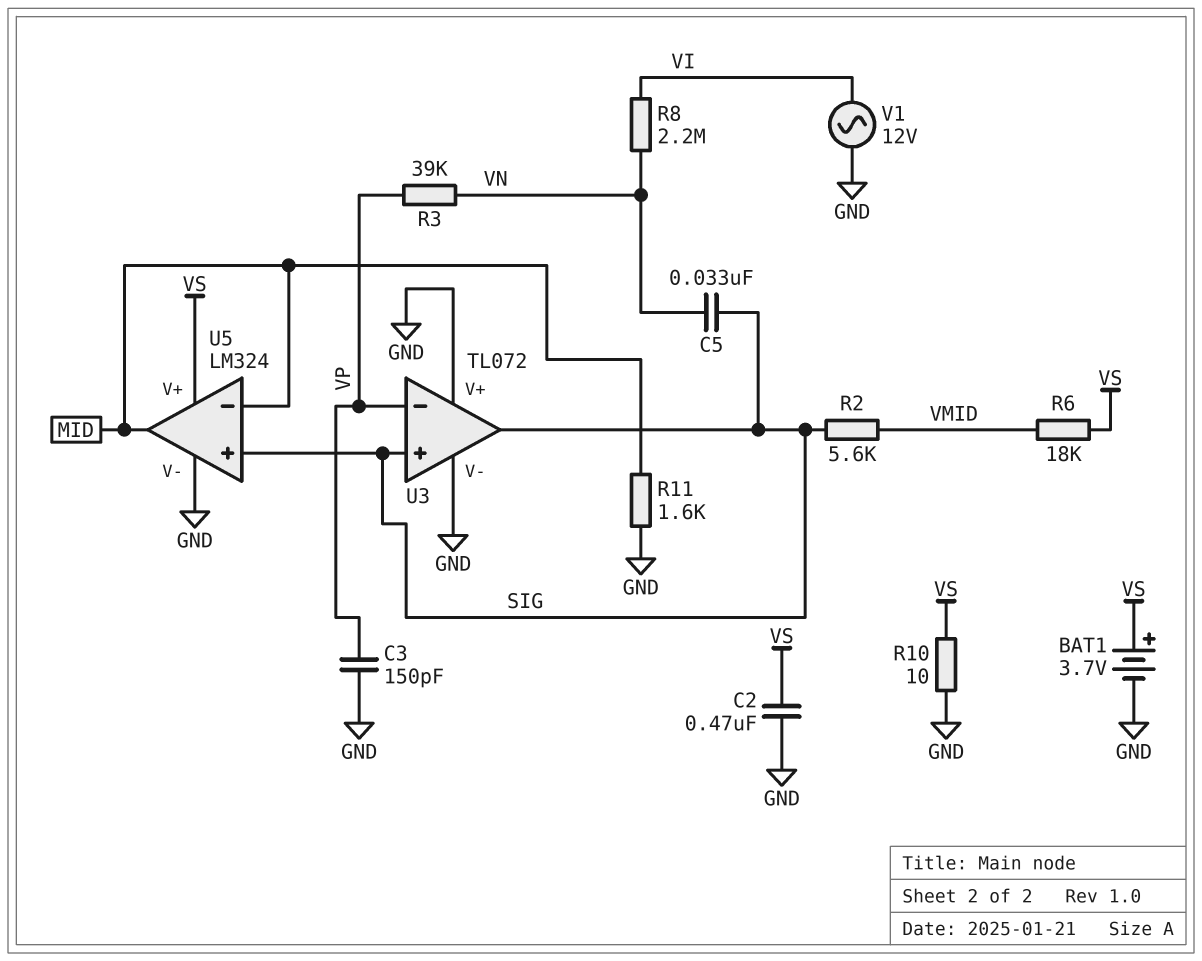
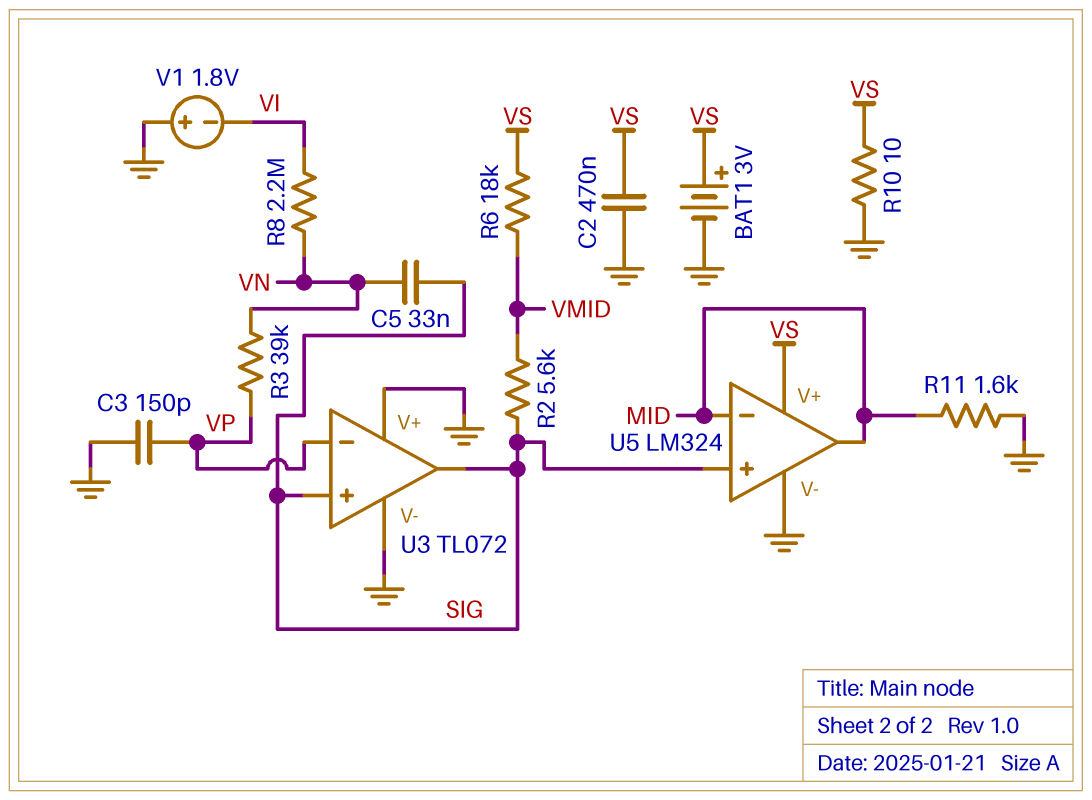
BAT1: 3.7V (plus VS, minus GND) -> 3V (plus VS, minus GND)
V1: AC 12V (GND, VI) -> 1.8V (plus GND, minus VI)

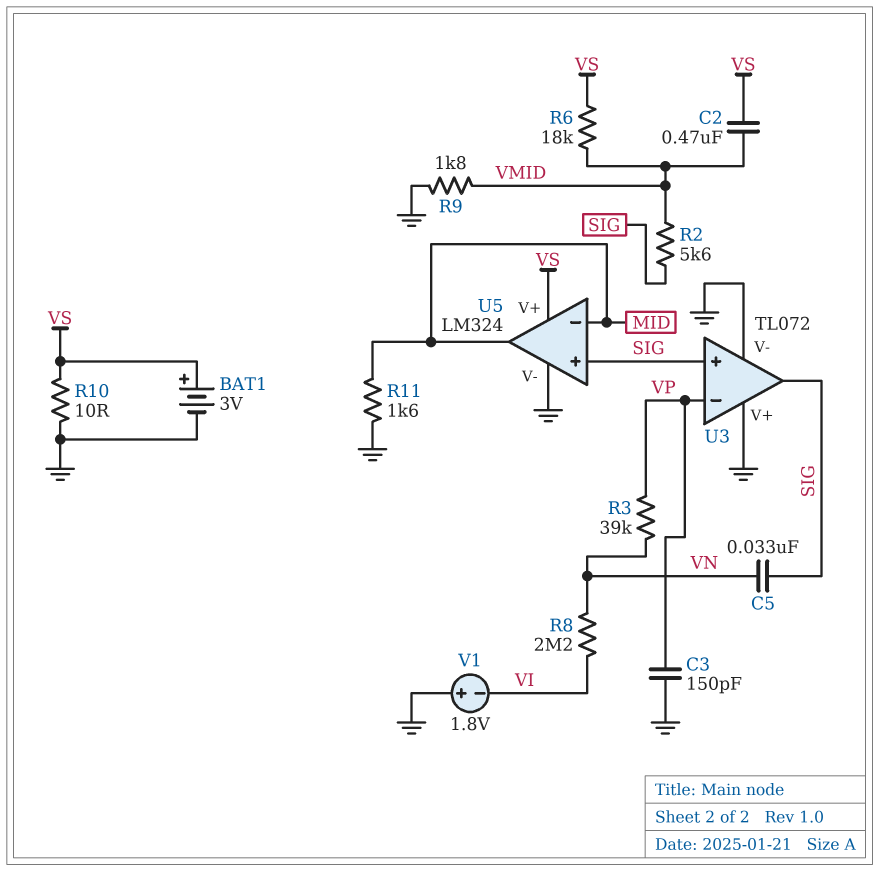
C2: 470nF (GND, VS) -> 470nF (VMID, VS)
R9: none -> 1.8k (GND, VMID)

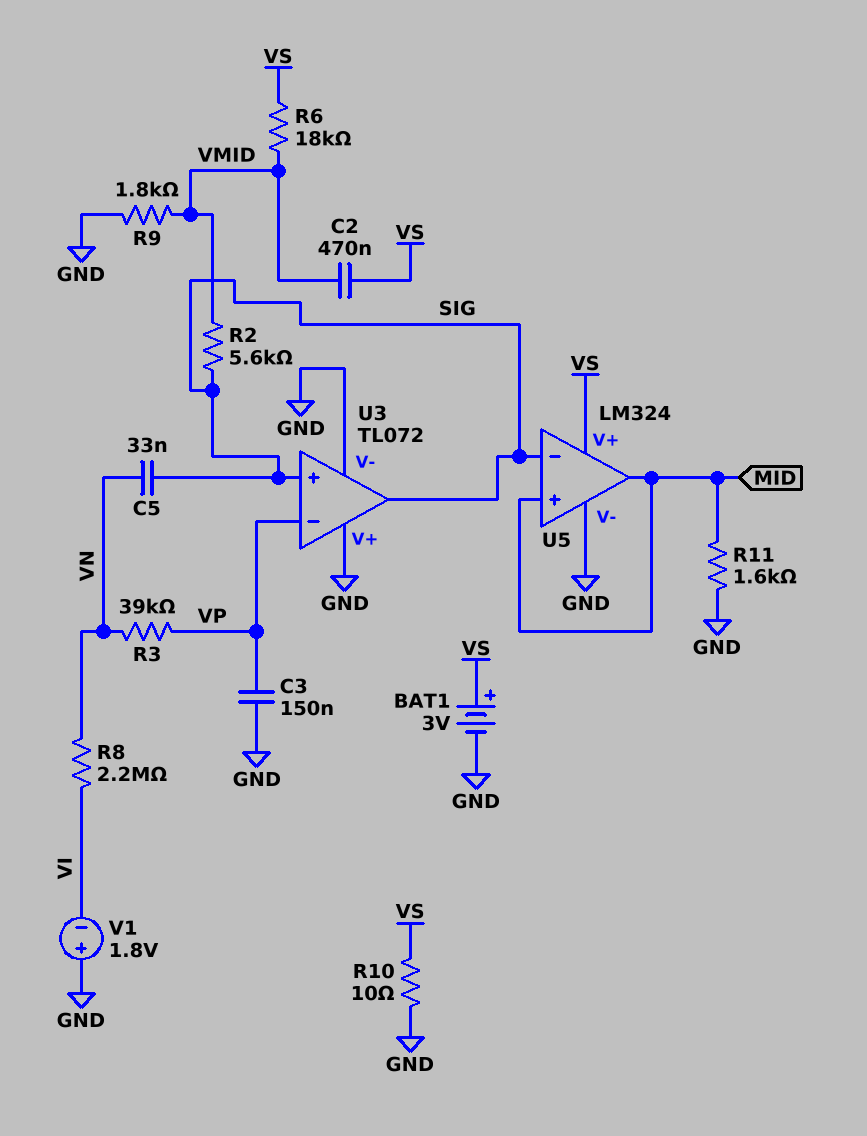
C3: 150pF (GND, VP) -> 150nF (GND, VP)
U5 pin in+: SIG -> MID
U5 pin in-: MID -> SIG

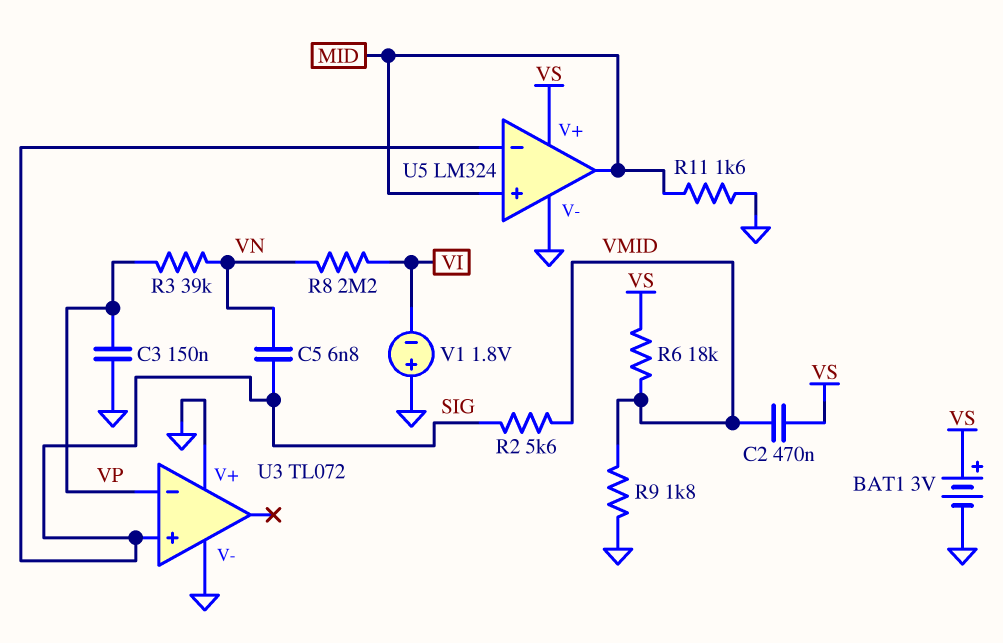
C5: 33nF (SIG, VN) -> 6.8nF (SIG, VN)
R10: 10 (GND, VS) -> none
U3 pin out: SIG -> none

